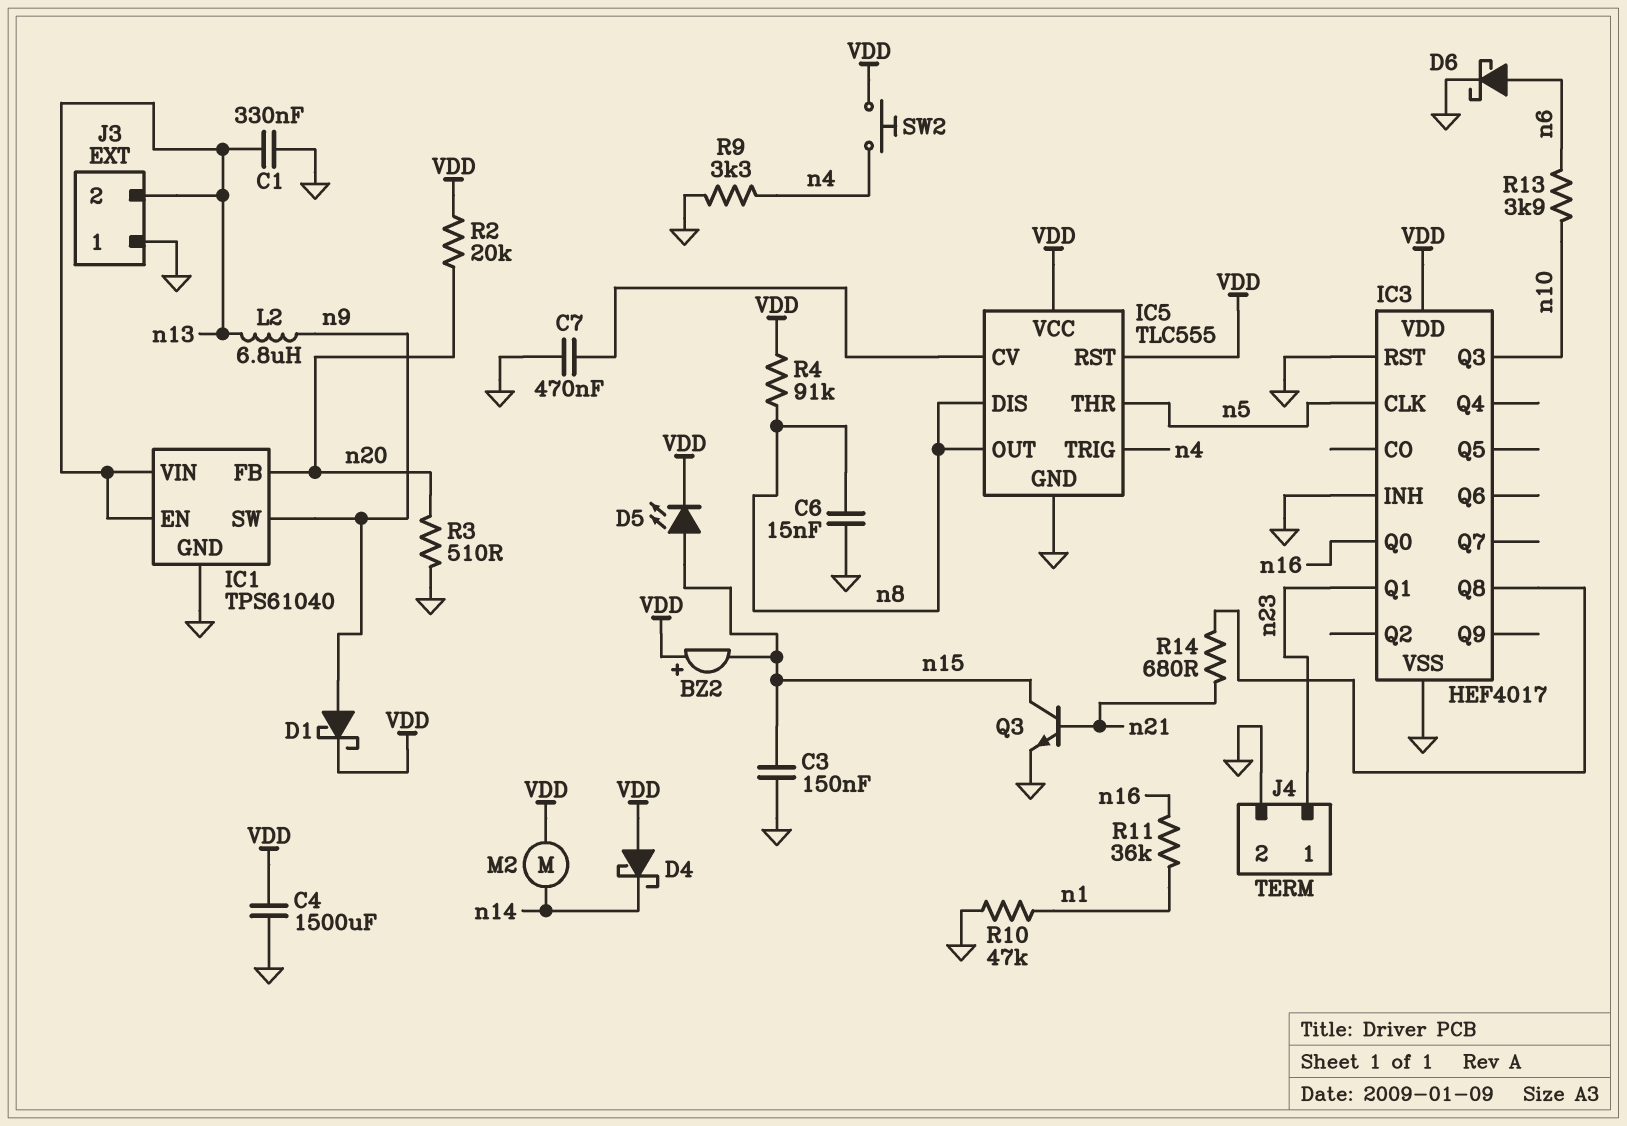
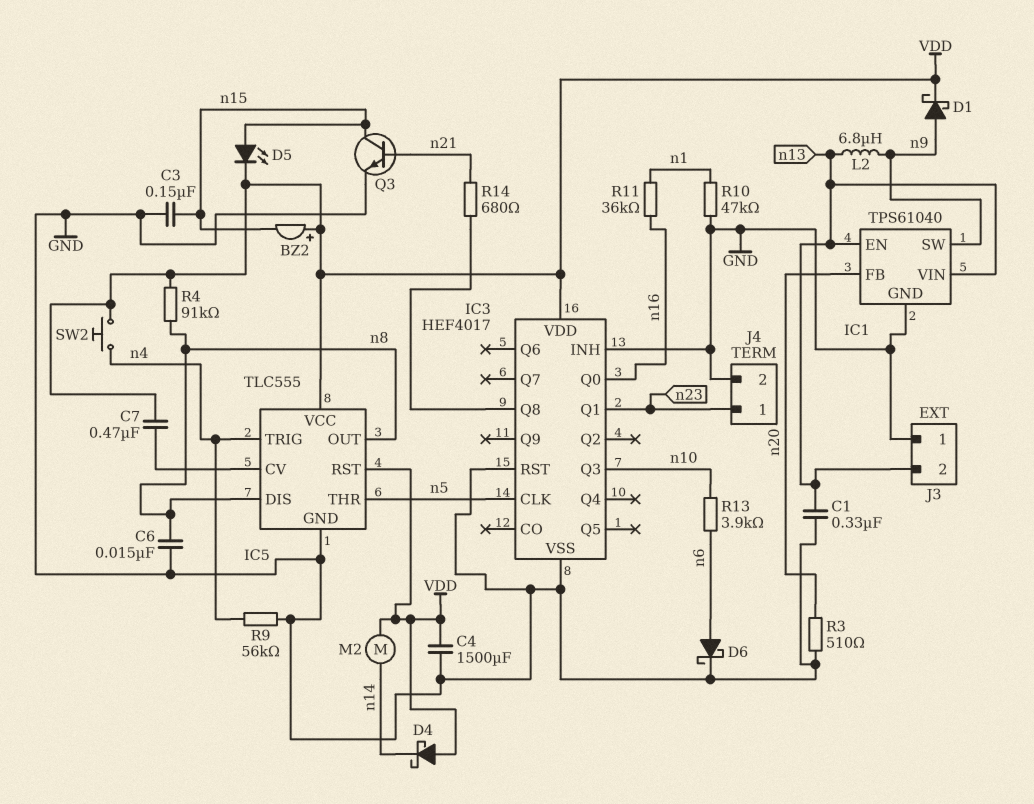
C7: 470nF (GND, IC5/CV) -> 470nF (IC5/CV, VDD)
R2: 20k (VDD, n20) -> none
R9: 3.3k (GND, n4) -> 56k (GND, n4)

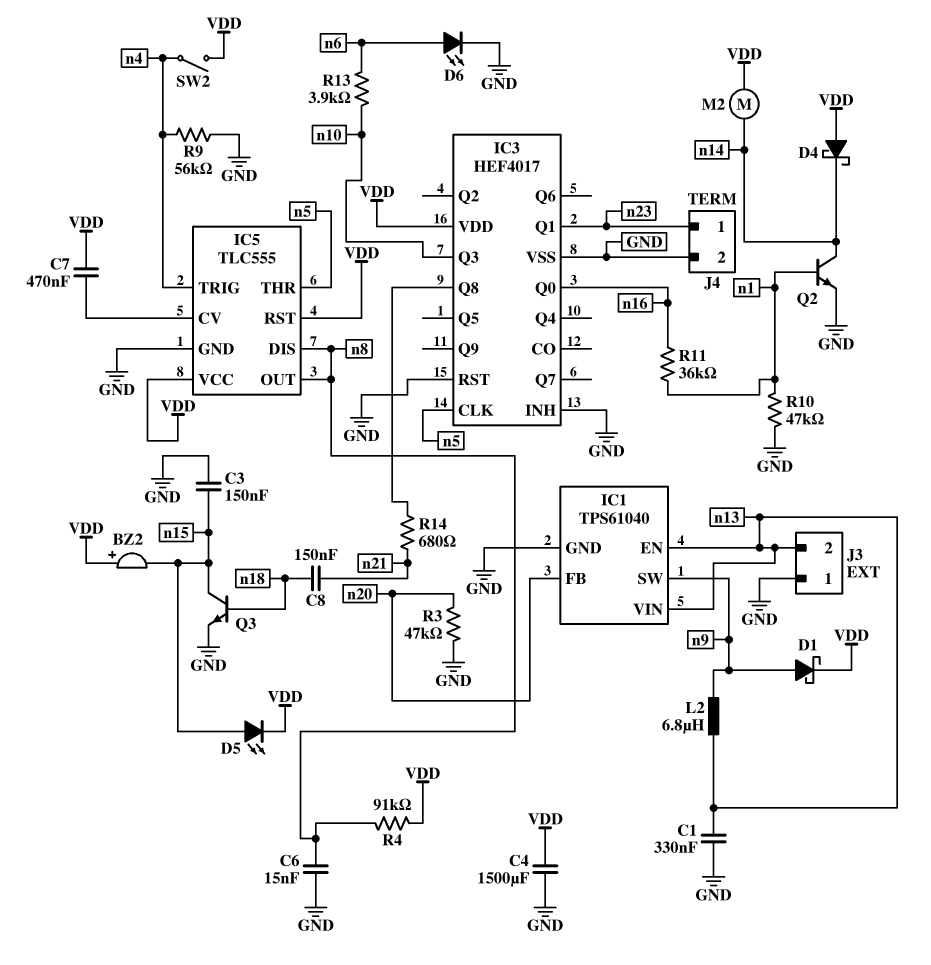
C8: none -> 150nF (n18, n21)
D6: schottky (A n6, K GND) -> LED (A n6, K GND)
Q2: none -> NPN (B n1, C n14, E GND)
Q3: NPN (B n21, C n15, E GND) -> NPN (B n18, C n15, E GND)
R3: 510 (GND, n20) -> 47k (GND, n20)
SW2: button (VDD, n4) -> switch (VDD, n4)

